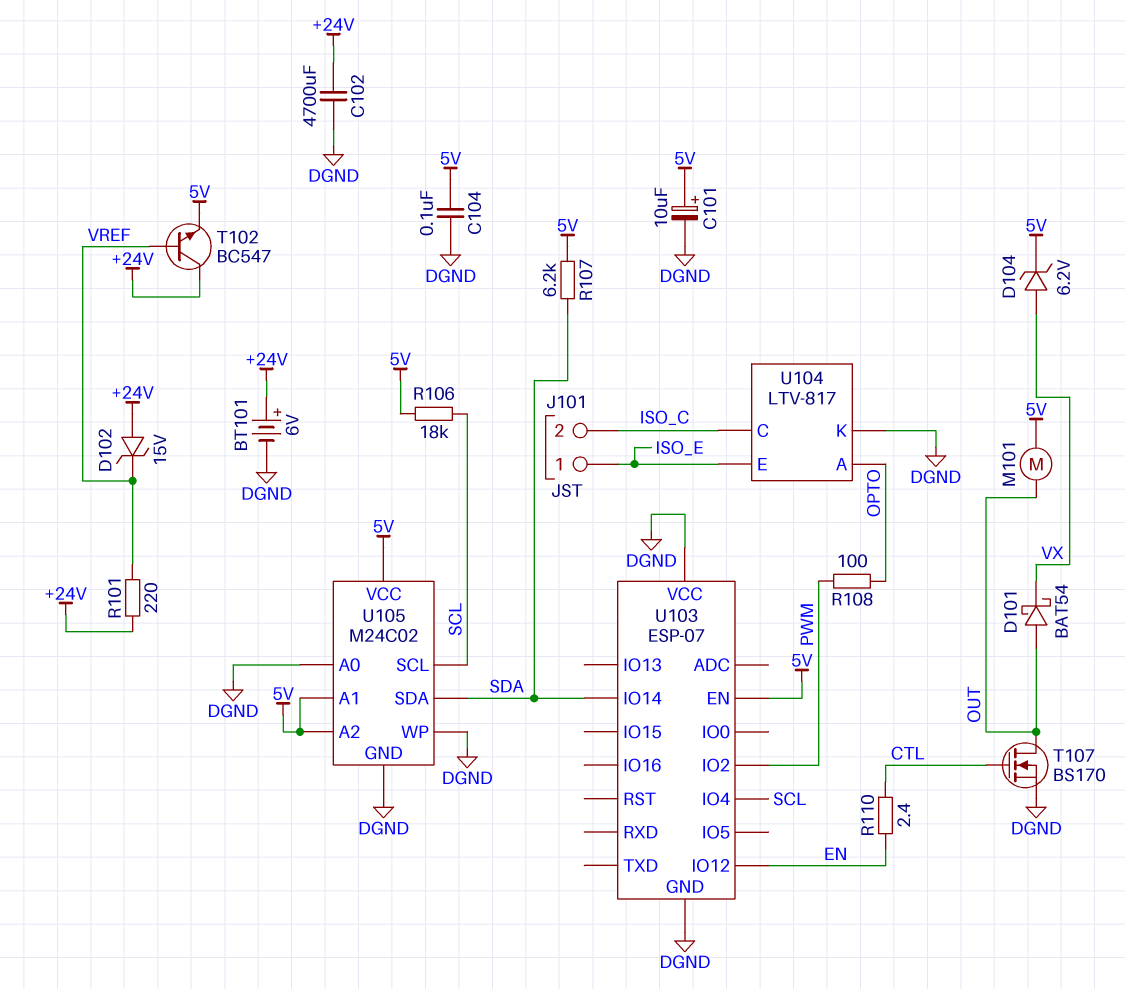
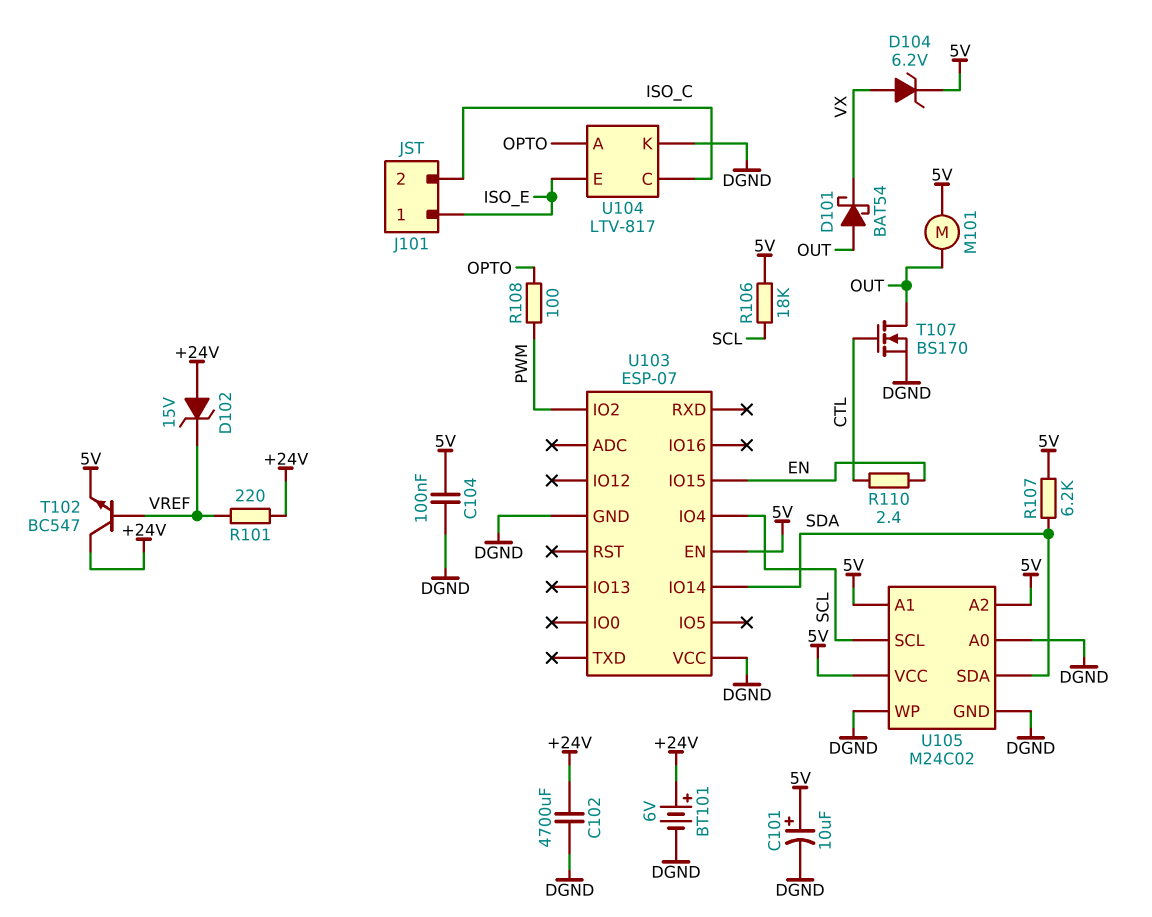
U103 pin IO12: EN -> none
U103 pin IO15: none -> EN

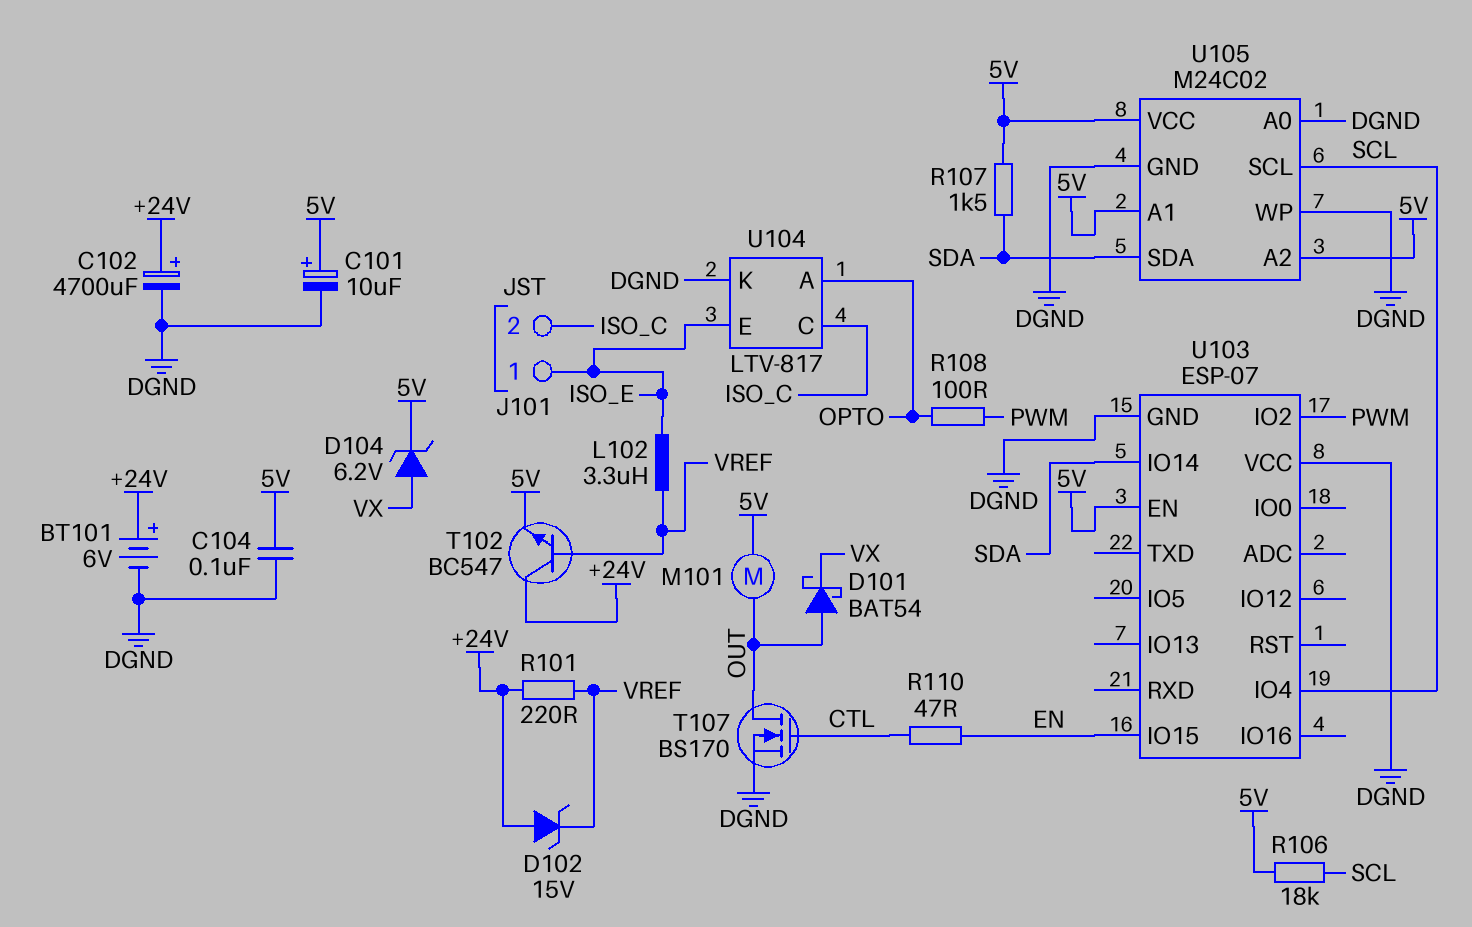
C102: 4700uF (+24V, DGND) -> 4700uF (plus +24V, minus DGND)
L102: none -> 3.3uH (ISO_E, VREF)
R107: 6.2k (5V, SDA) -> 1.5k (5V, SDA)
R110: 2.4 (CTL, EN) -> 47 (CTL, EN)

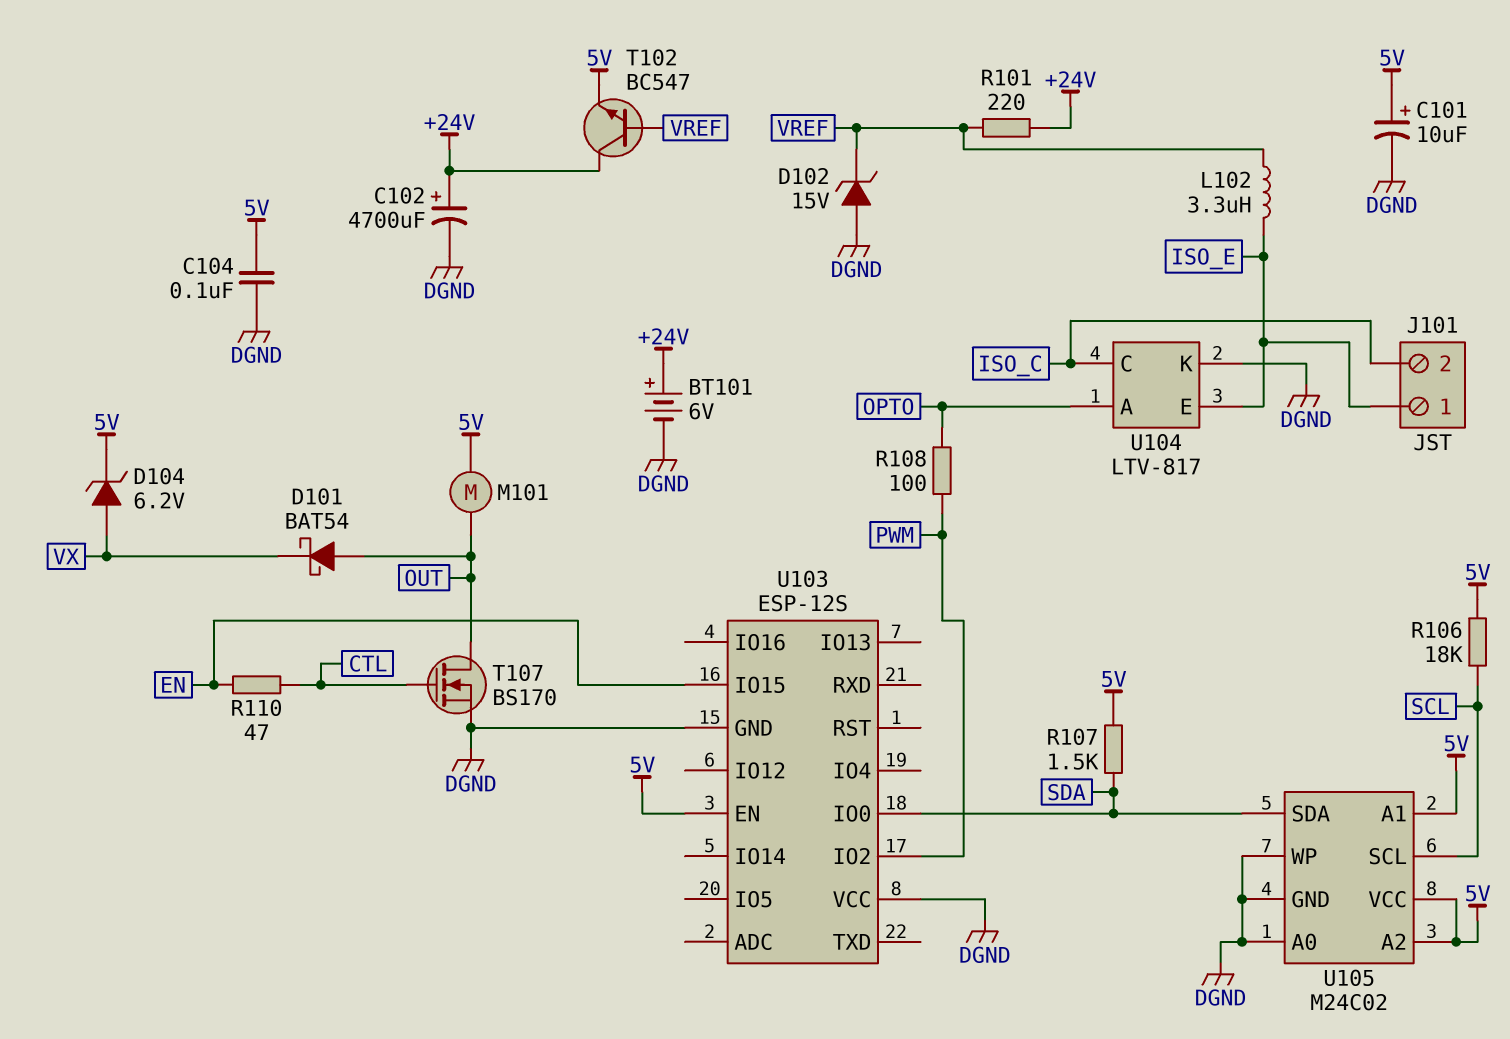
D102: zener 15V (A +24V, K VREF) -> zener 15V (A DGND, K VREF)
U103: ESP-07 -> ESP-12S
U103 pin IO0: none -> SDA
U103 pin IO4: SCL -> none
U103 pin IO14: SDA -> none

